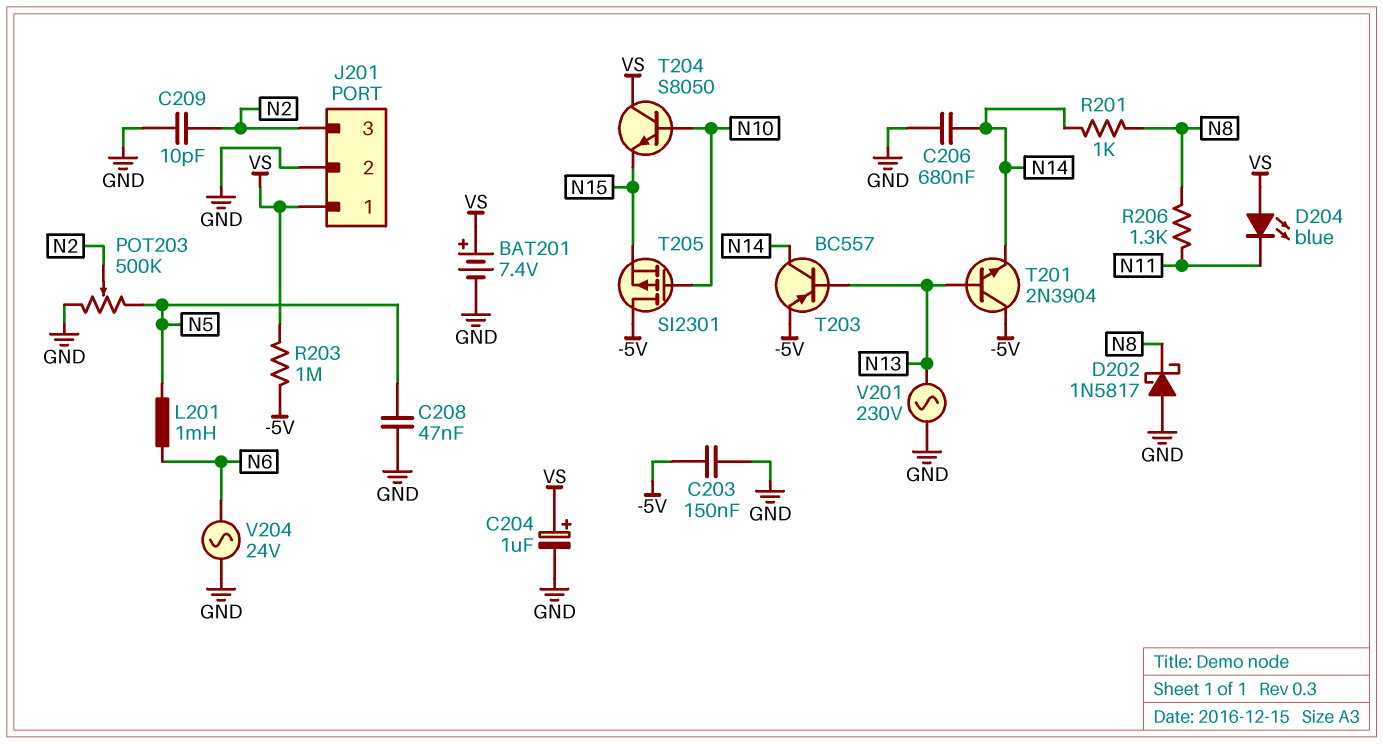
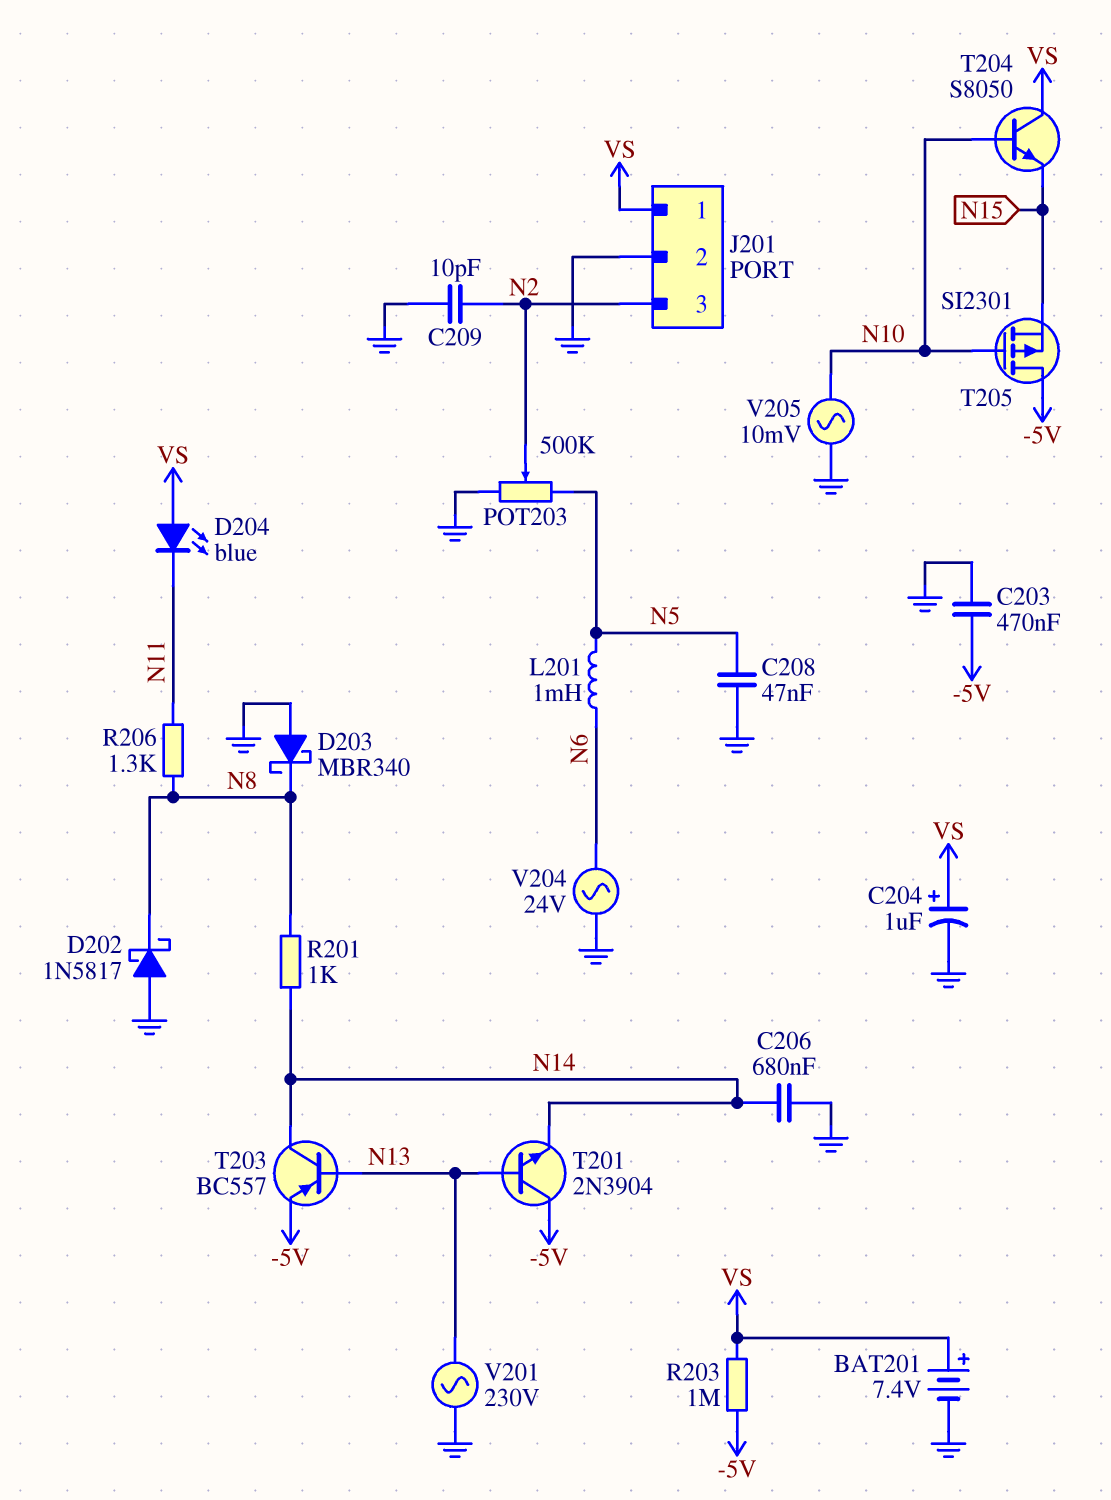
C203: 150nF (-5V, GND) -> 470nF (-5V, GND)
D203: none -> schottky MBR340 (A GND, K N8)
V205: none -> AC 10mV (GND, N10)

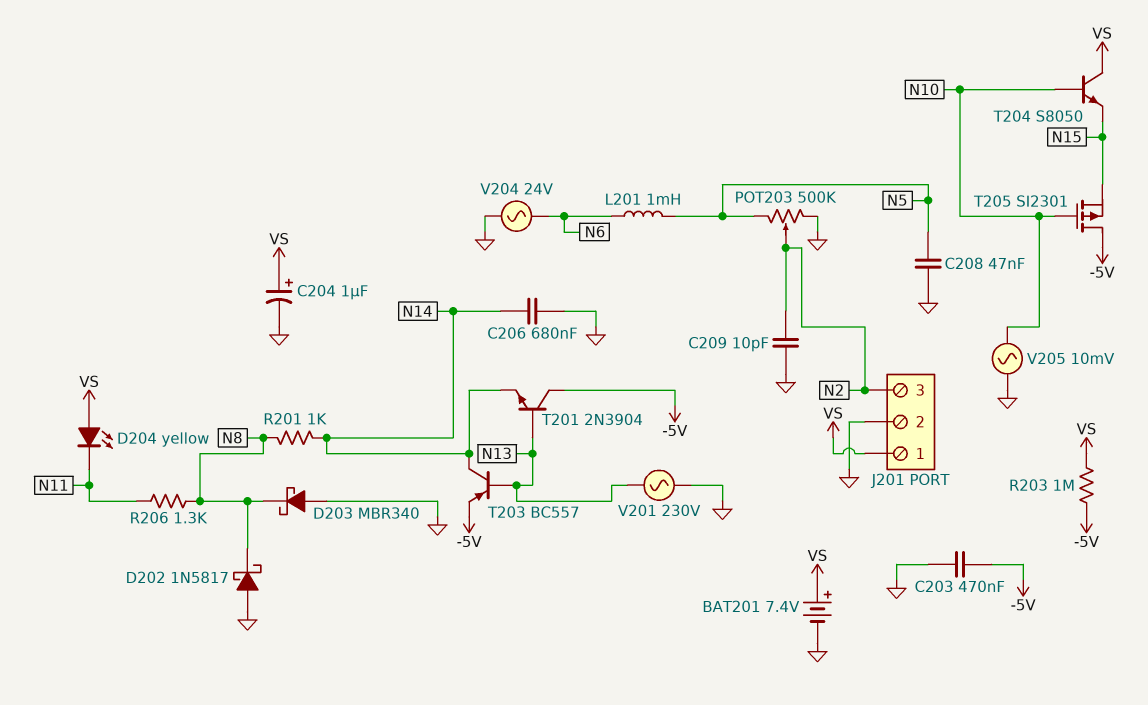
D204: LED blue (A VS, K N11) -> LED yellow (A VS, K N11)

